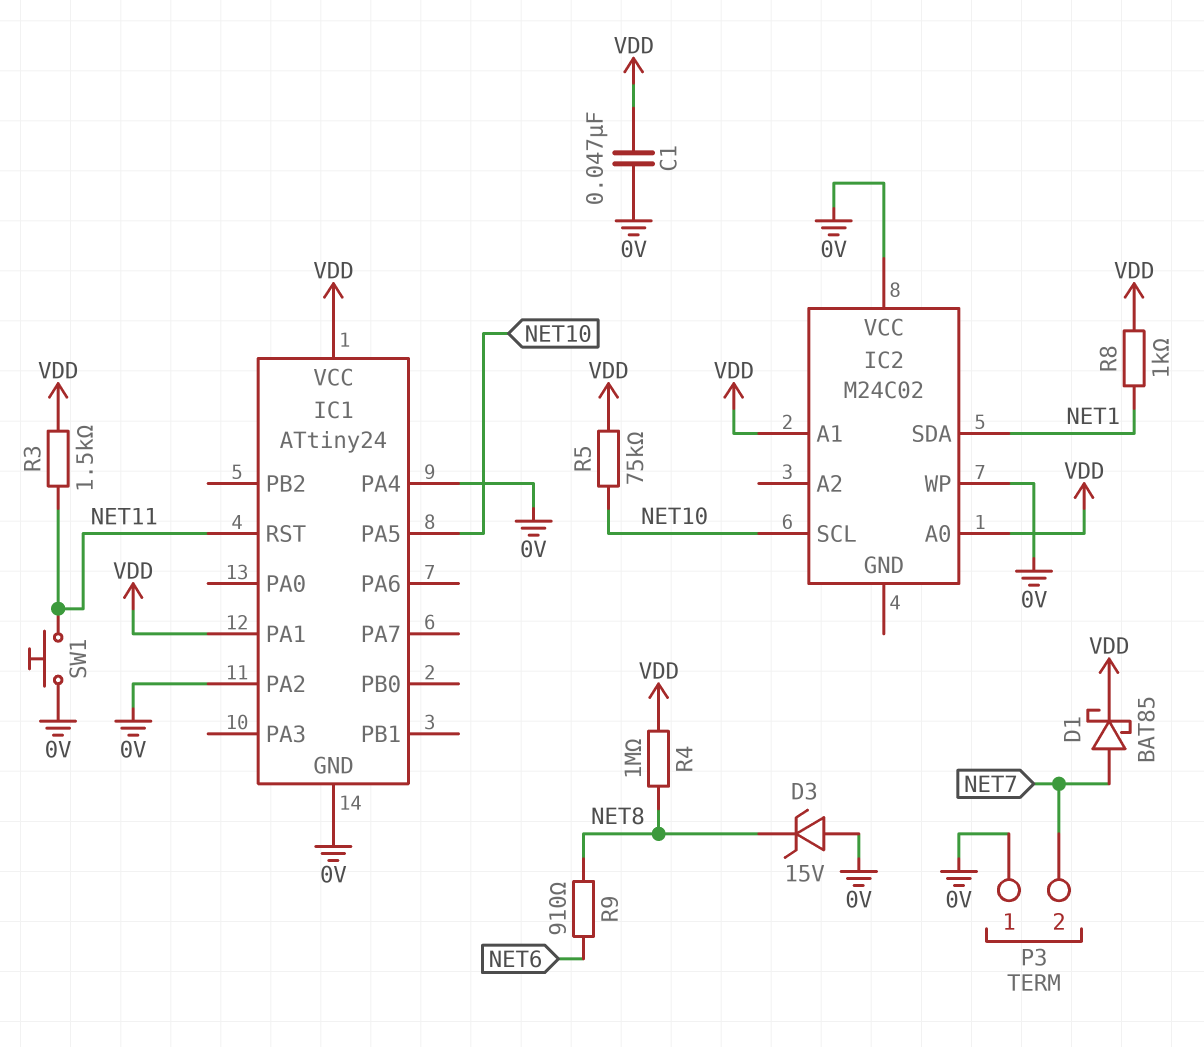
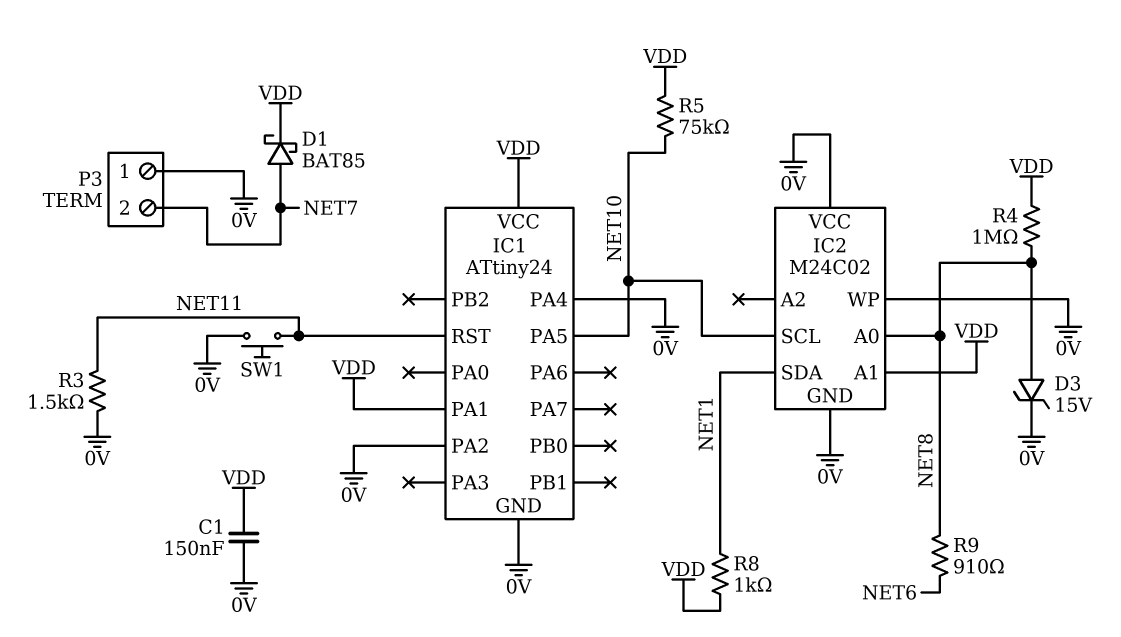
C1: 47nF (0V, VDD) -> 150nF (0V, VDD)
D3: zener 15V (A 0V, K NET8) -> zener 15V (A NET8, K 0V)
IC2 pin A0: VDD -> NET8
IC2 pin GND: none -> 0V
R3: 1.5k (NET11, VDD) -> 1.5k (0V, NET11)

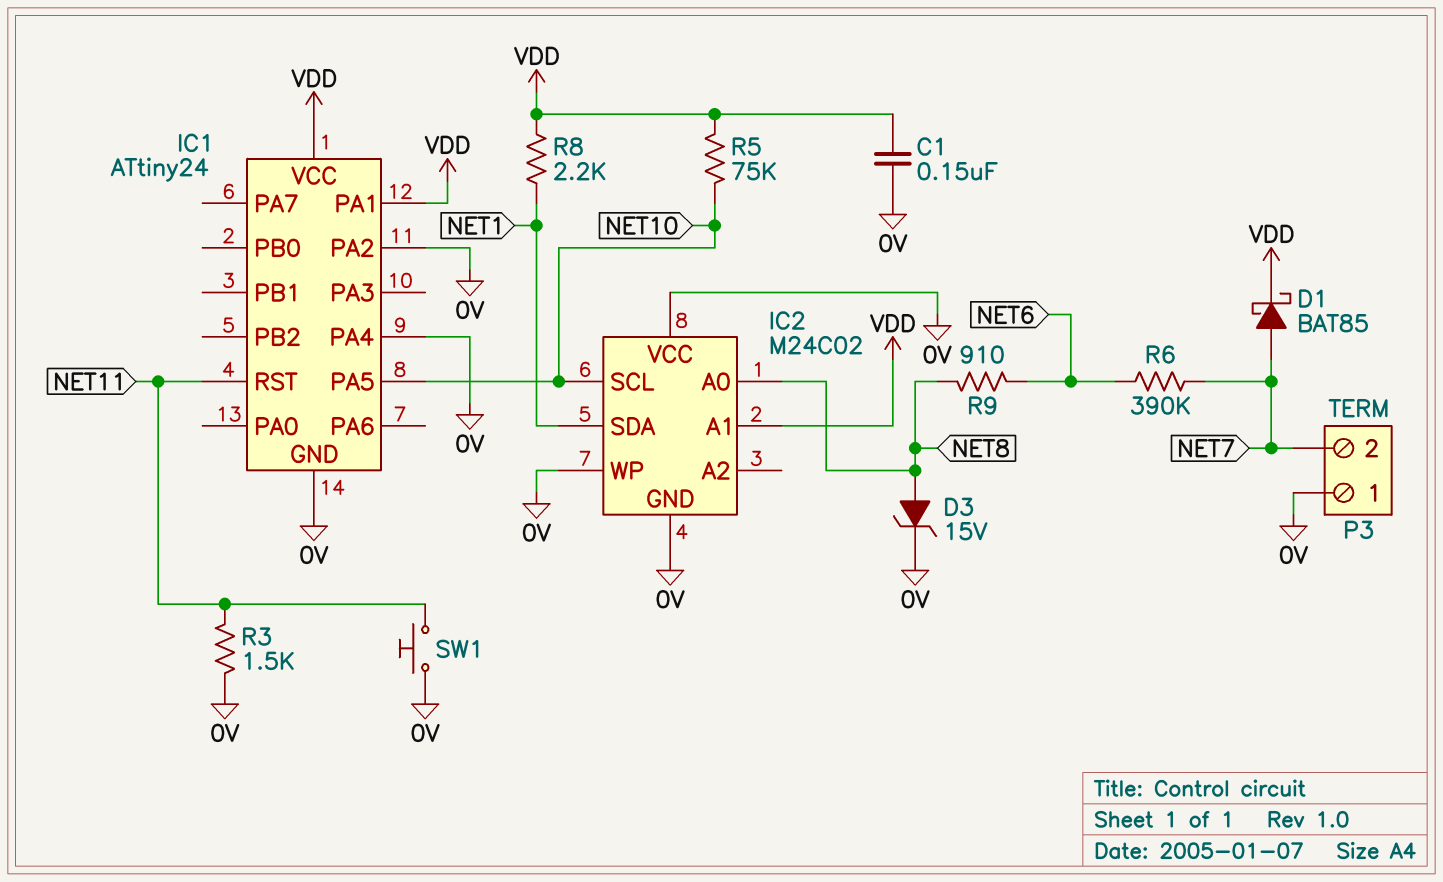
R4: 1M (NET8, VDD) -> none
R6: none -> 390k (NET6, NET7)
R8: 1k (NET1, VDD) -> 2.2k (NET1, VDD)

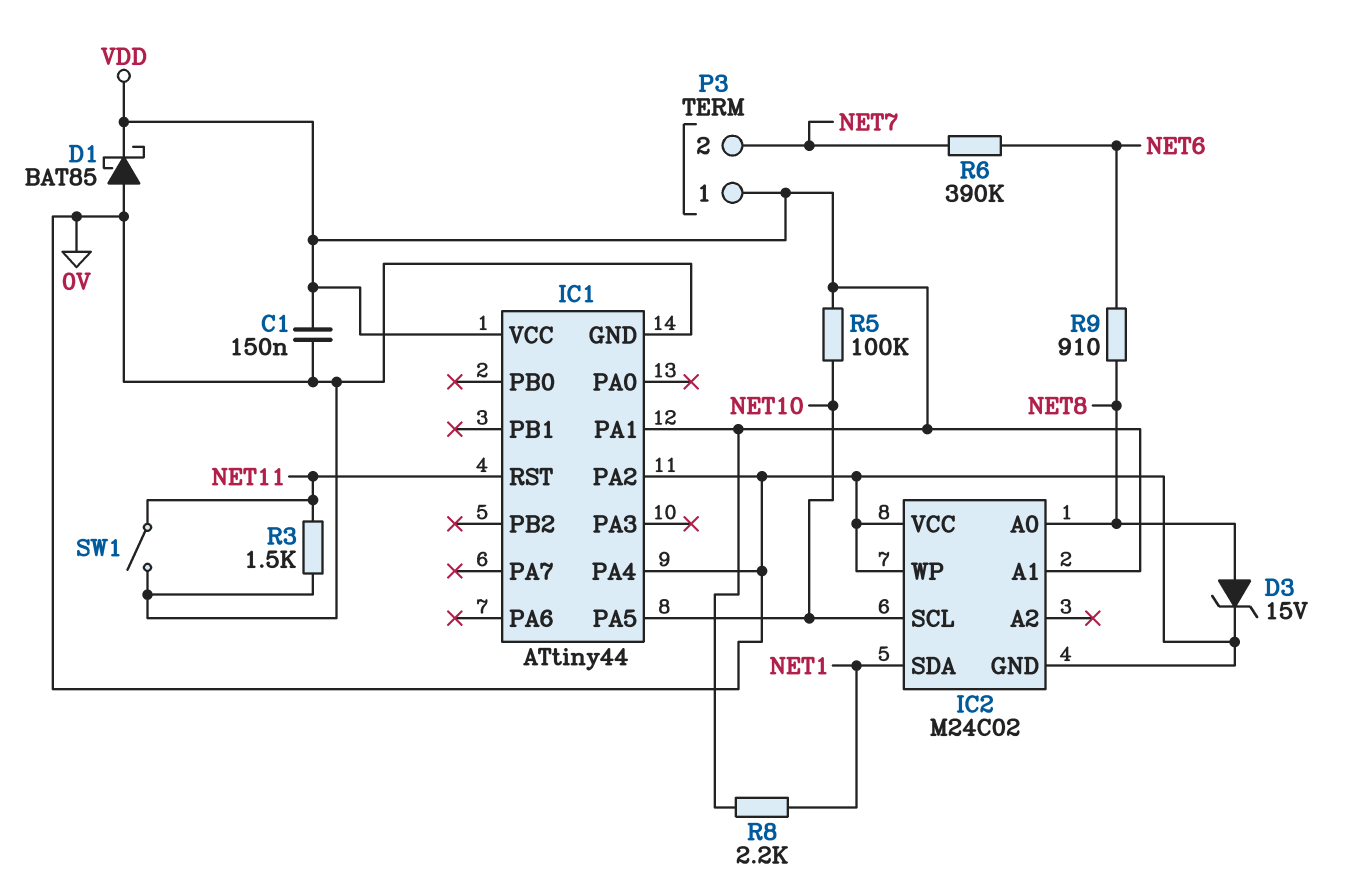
D1: schottky BAT85 (A NET7, K VDD) -> schottky BAT85 (A 0V, K VDD)
IC1: ATtiny24 -> ATtiny44
P3 pin 1: 0V -> VDD
R5: 75k (NET10, VDD) -> 100k (NET10, VDD)
SW1: button (0V, NET11) -> switch (0V, NET11)

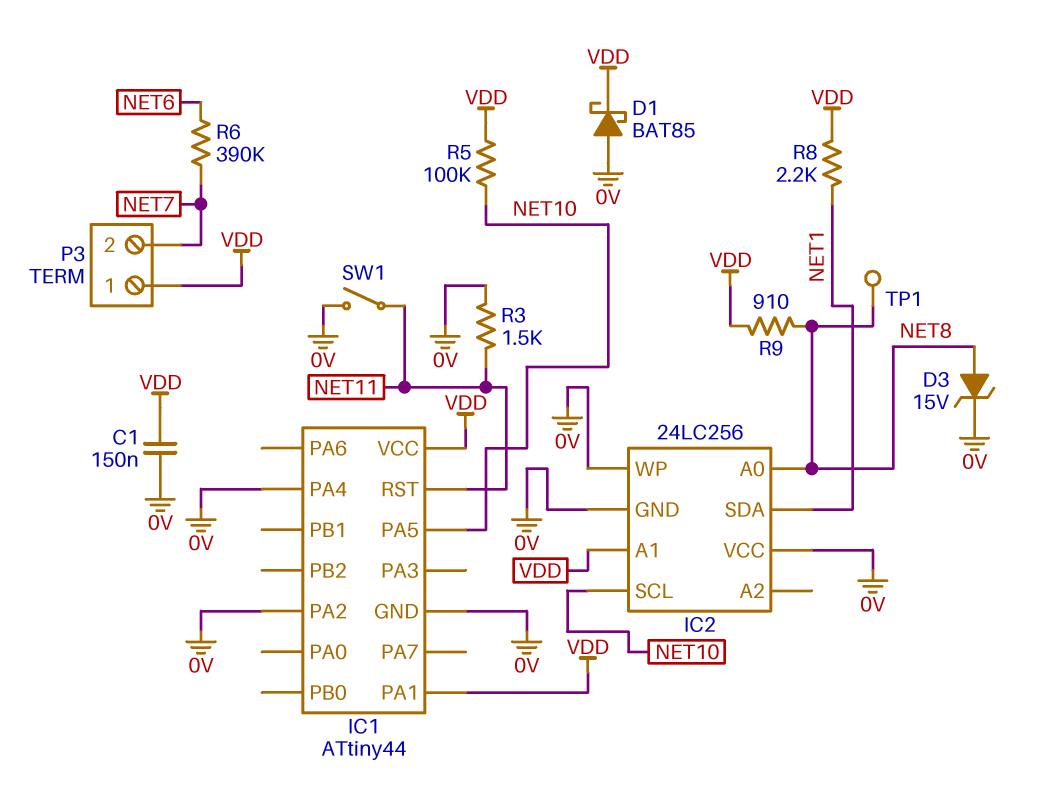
IC2: M24C02 -> 24LC256
R9: 910 (NET6, NET8) -> 910 (NET8, VDD)
TP1: none -> test point (NET8)

